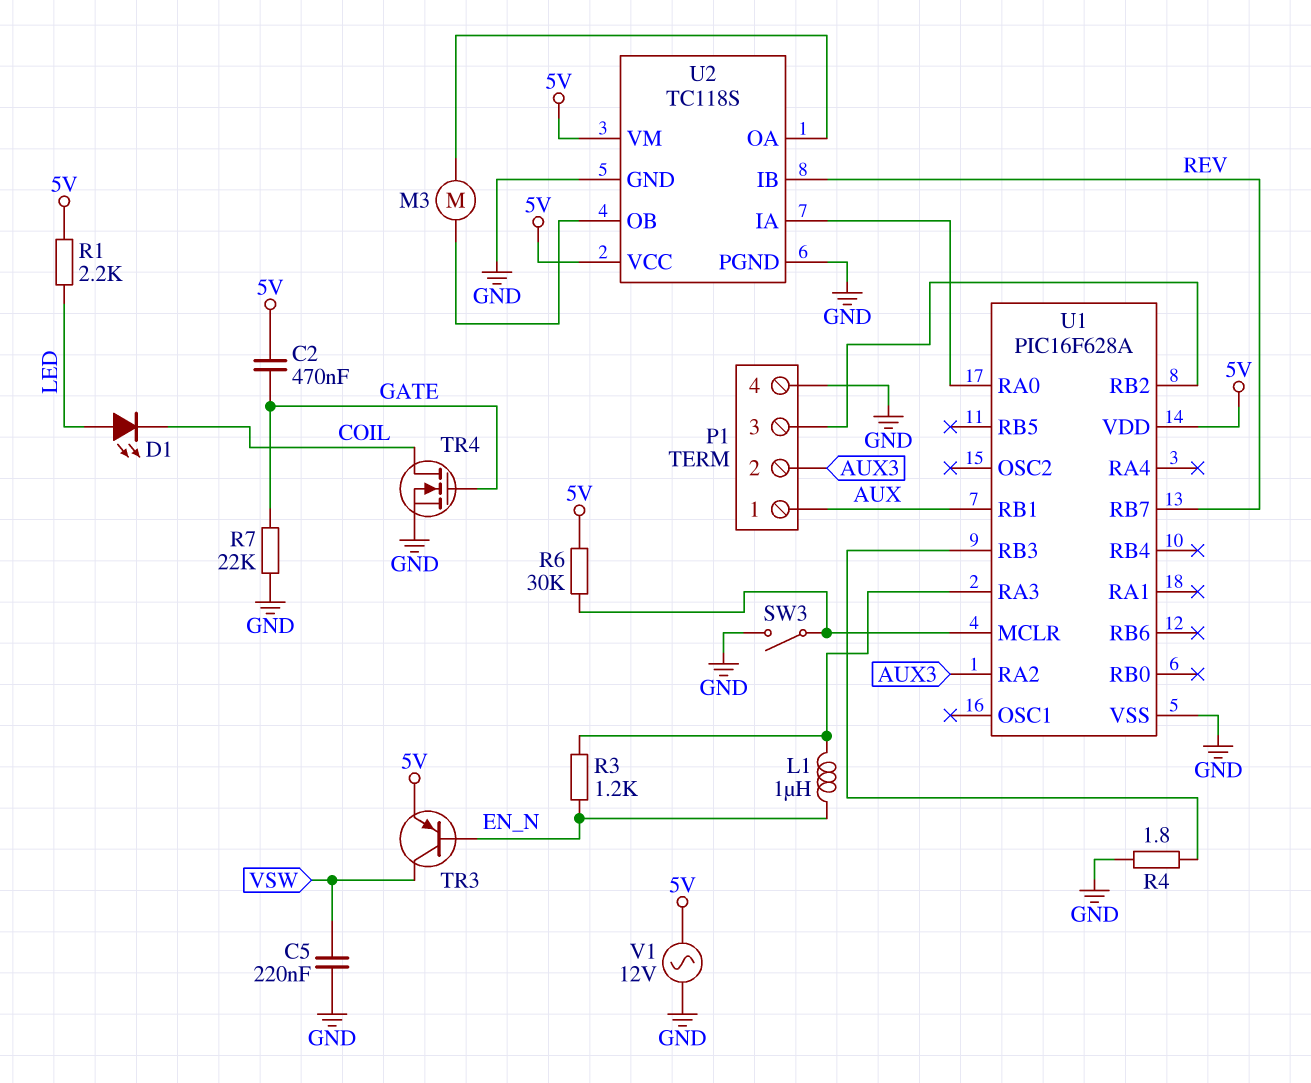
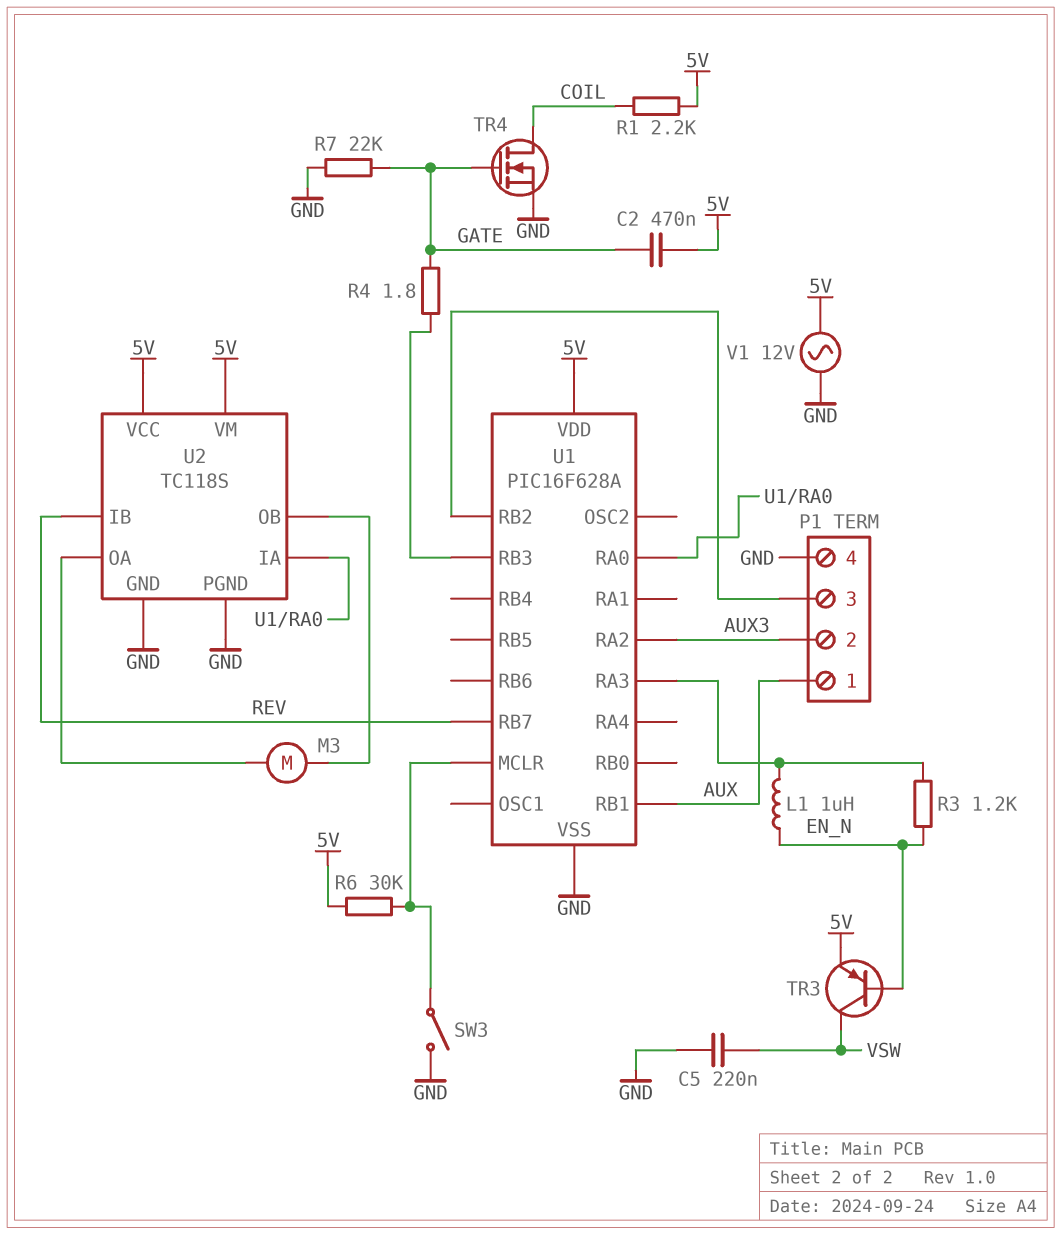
D1: LED (A LED, K COIL) -> none
R1: 2.2k (5V, LED) -> 2.2k (5V, COIL)
R4: 1.8 (GND, U1/RB3) -> 1.8 (GATE, U1/RB3)

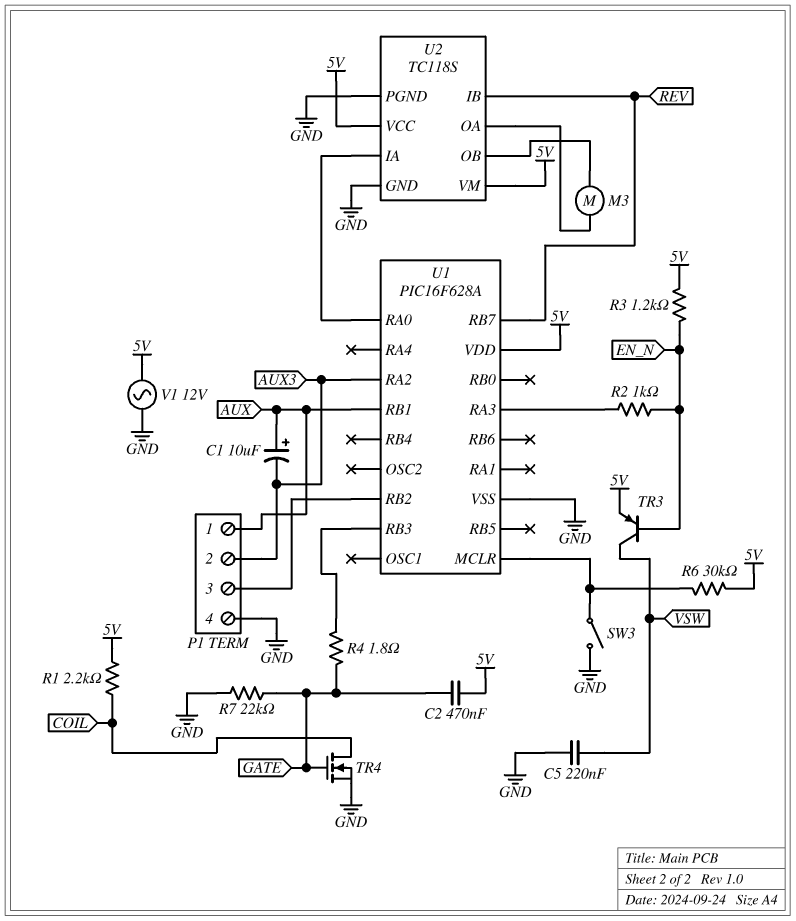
C1: none -> 10uF (plus AUX, minus AUX3)
L1: 1uH (EN_N, U1/RA3) -> none
R2: none -> 1k (EN_N, U1/RA3)
R3: 1.2k (EN_N, U1/RA3) -> 1.2k (5V, EN_N)

